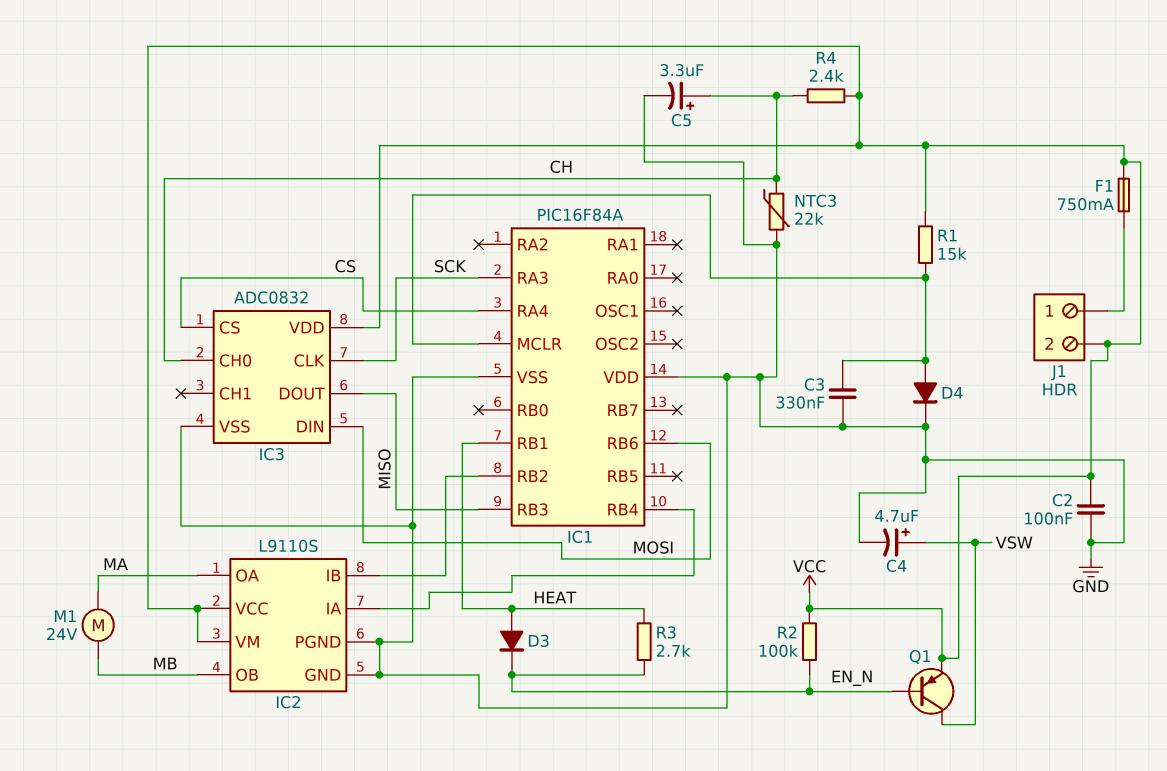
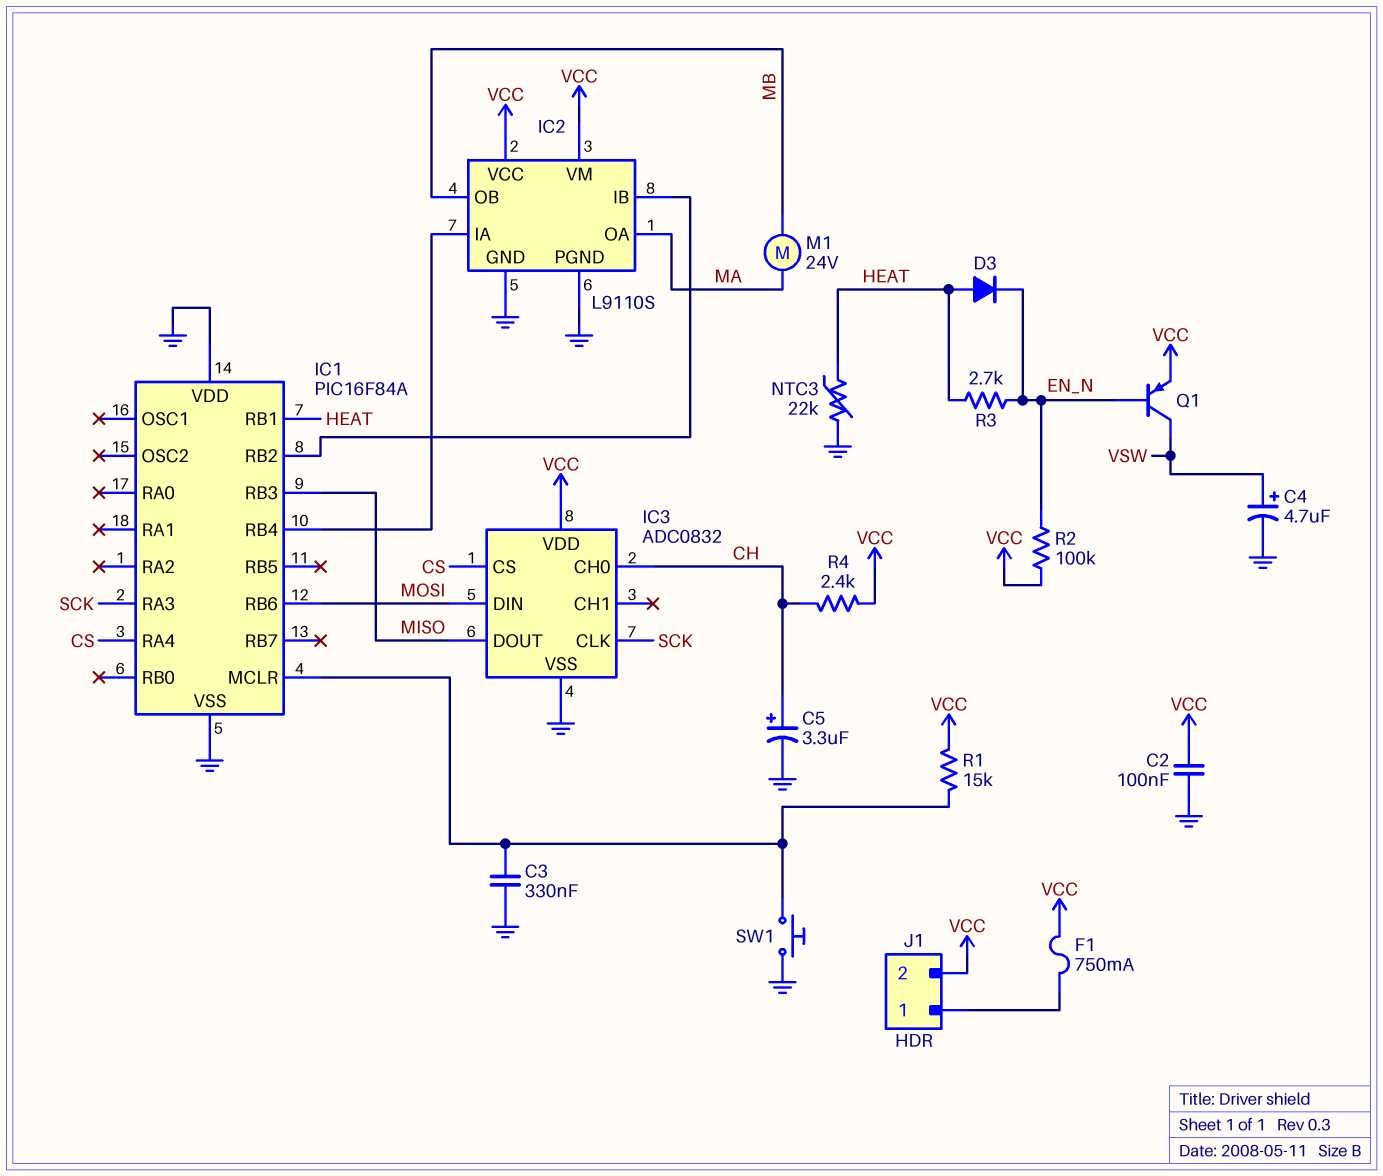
D4: diode (A IC1/MCLR, K GND) -> none
NTC3: 22k (CH, GND) -> 22k (GND, HEAT)
SW1: none -> button (GND, IC1/MCLR)

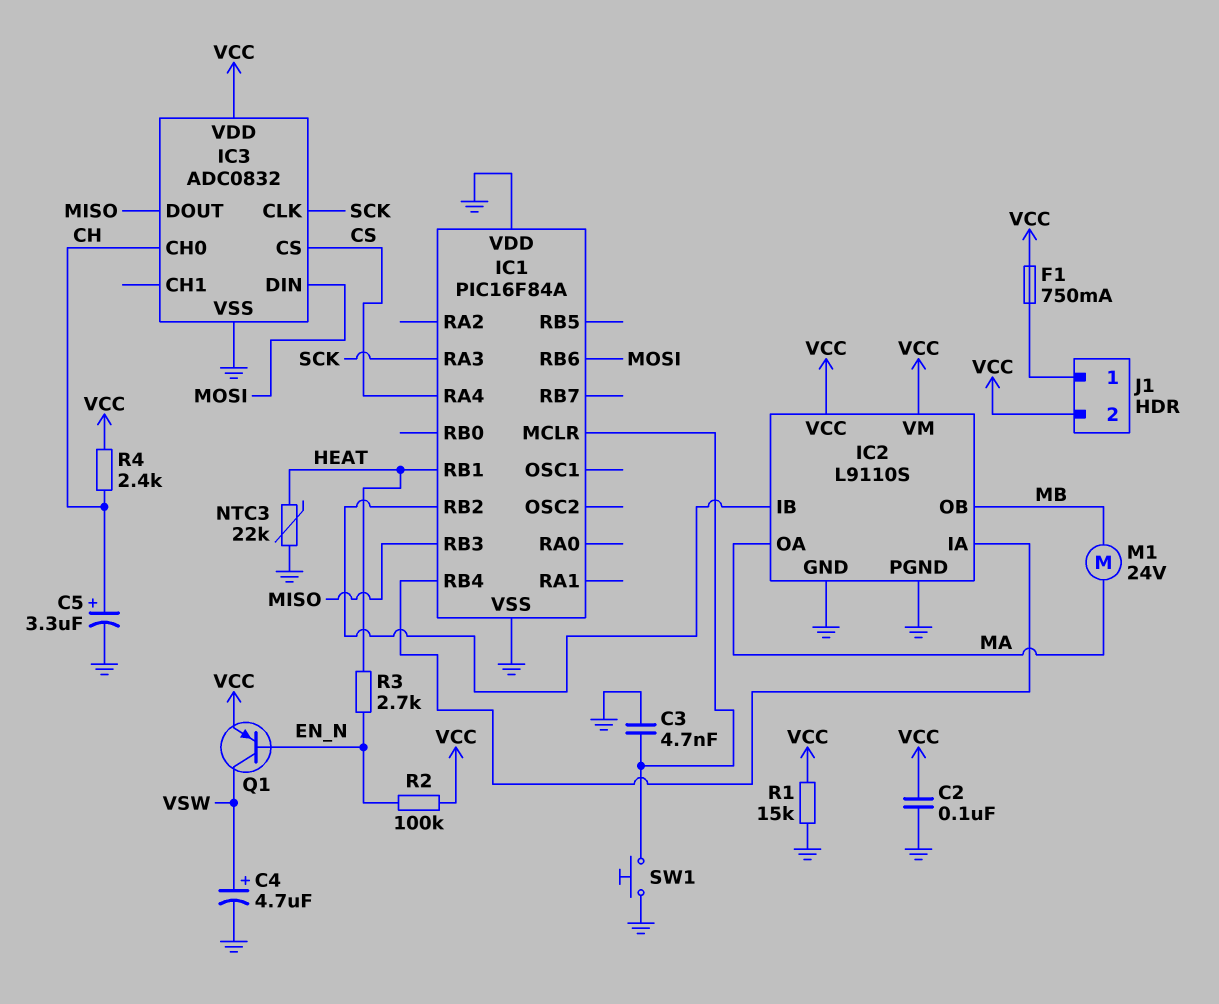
C3: 330nF (GND, IC1/MCLR) -> 4.7nF (GND, IC1/MCLR)
D3: diode (A HEAT, K EN_N) -> none
R1: 15k (IC1/MCLR, VCC) -> 15k (GND, VCC)

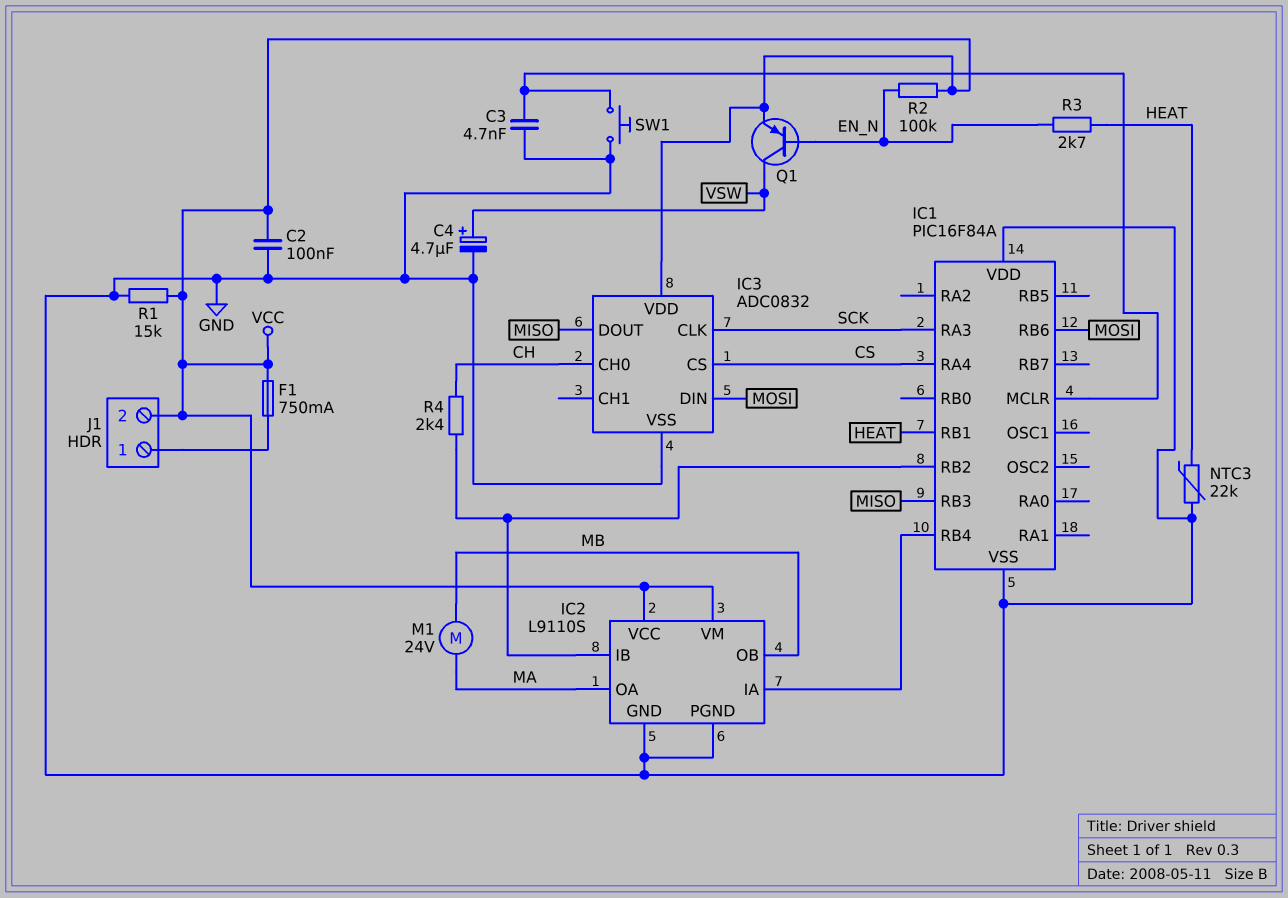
C5: 3.3uF (plus CH, minus GND) -> none
R4: 2.4k (CH, VCC) -> 2.4k (CH, IC1/RB2)

